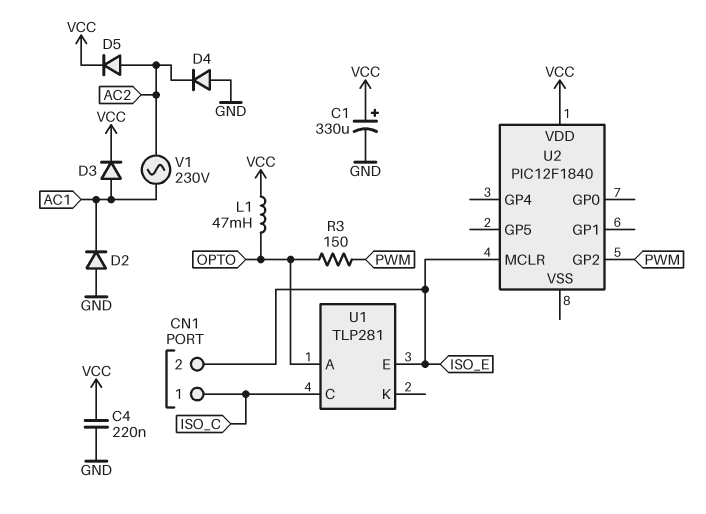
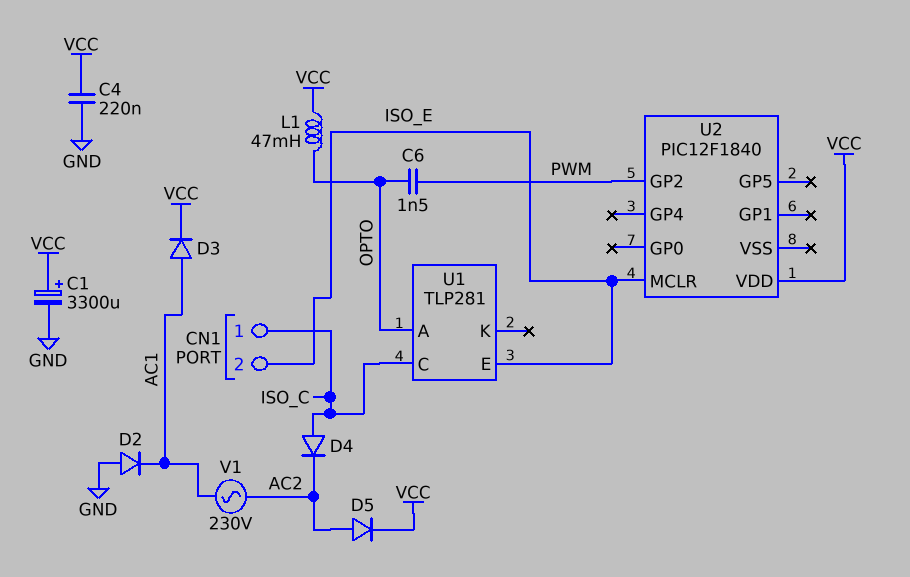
C1: 330uF (plus VCC, minus GND) -> 3300uF (plus VCC, minus GND)
C6: none -> 1.5nF (OPTO, PWM)
D4: diode (A GND, K AC2) -> diode (A ISO_C, K AC2)
R3: 150 (OPTO, PWM) -> none

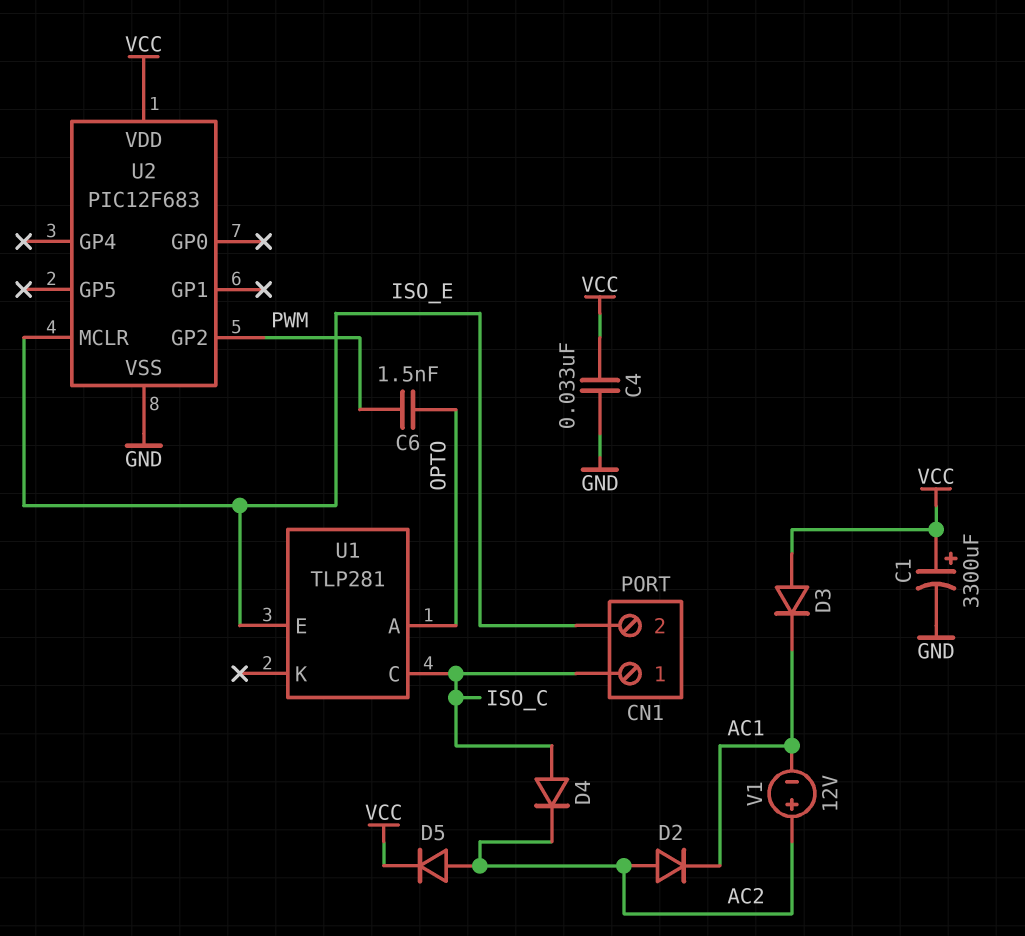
C4: 220nF (GND, VCC) -> 33nF (GND, VCC)
D2: diode (A GND, K AC1) -> diode (A AC2, K AC1)
D3: diode (A AC1, K VCC) -> diode (A VCC, K AC1)
L1: 47mH (OPTO, VCC) -> none
U2: PIC12F1840 -> PIC12F683
U2 pin VSS: none -> GND
V1: AC 230V (AC1, AC2) -> 12V (plus AC2, minus AC1)

